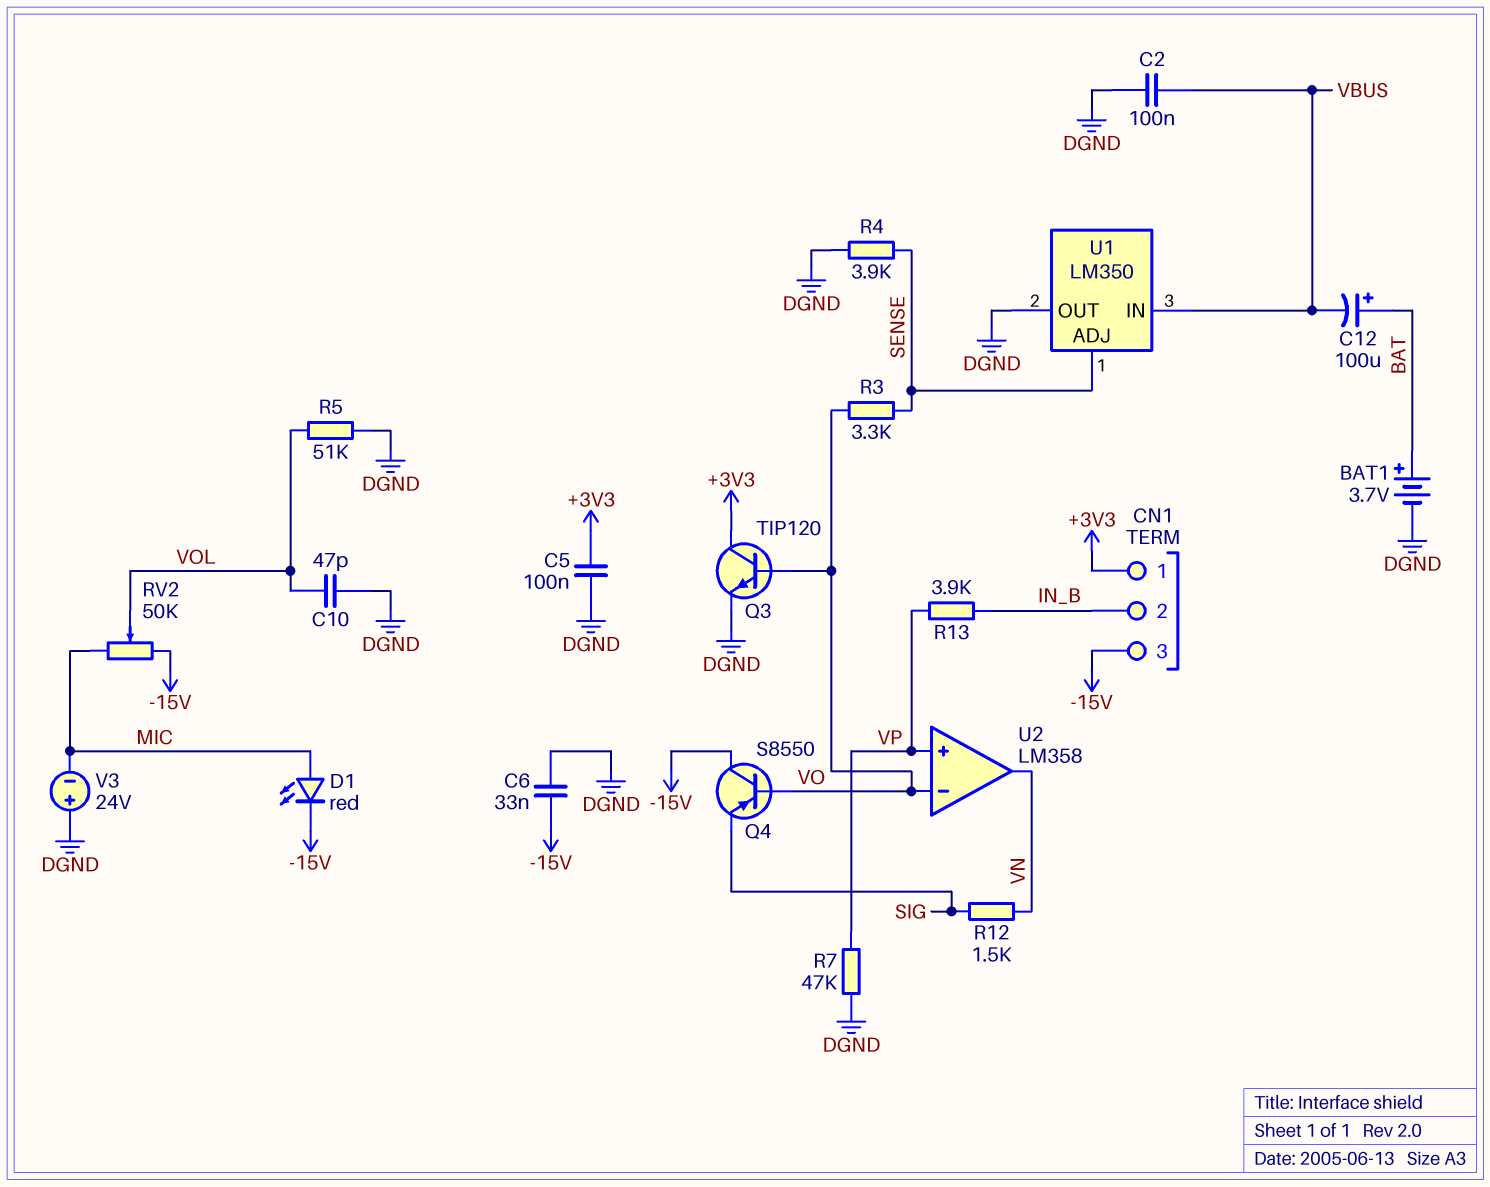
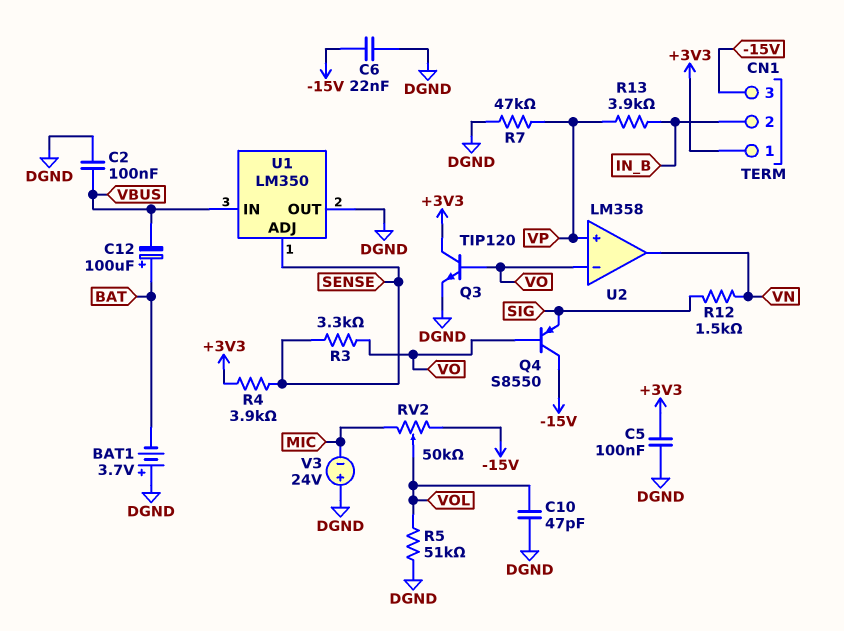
BAT1: 3.7V (plus BAT, minus DGND) -> 3.7V (plus DGND, minus BAT)
C6: 33nF (-15V, DGND) -> 22nF (-15V, DGND)
D1: LED red (A MIC, K -15V) -> none
R4: 3.9k (DGND, SENSE) -> 3.9k (+3V3, SENSE)

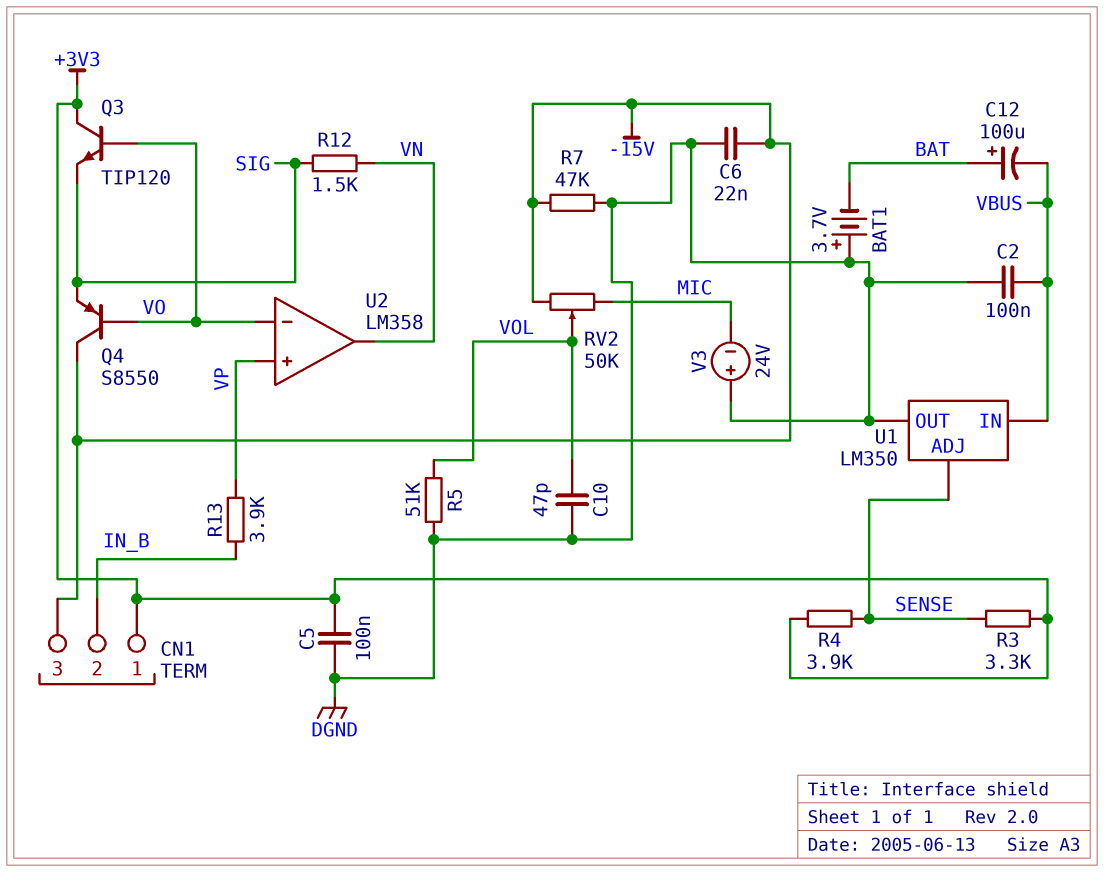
Q3: NPN TIP120 (B VO, C +3V3, E DGND) -> NPN TIP120 (B VO, C +3V3, E SIG)
R3: 3.3k (SENSE, VO) -> 3.3k (+3V3, SENSE)
R7: 47k (DGND, VP) -> 47k (-15V, DGND)

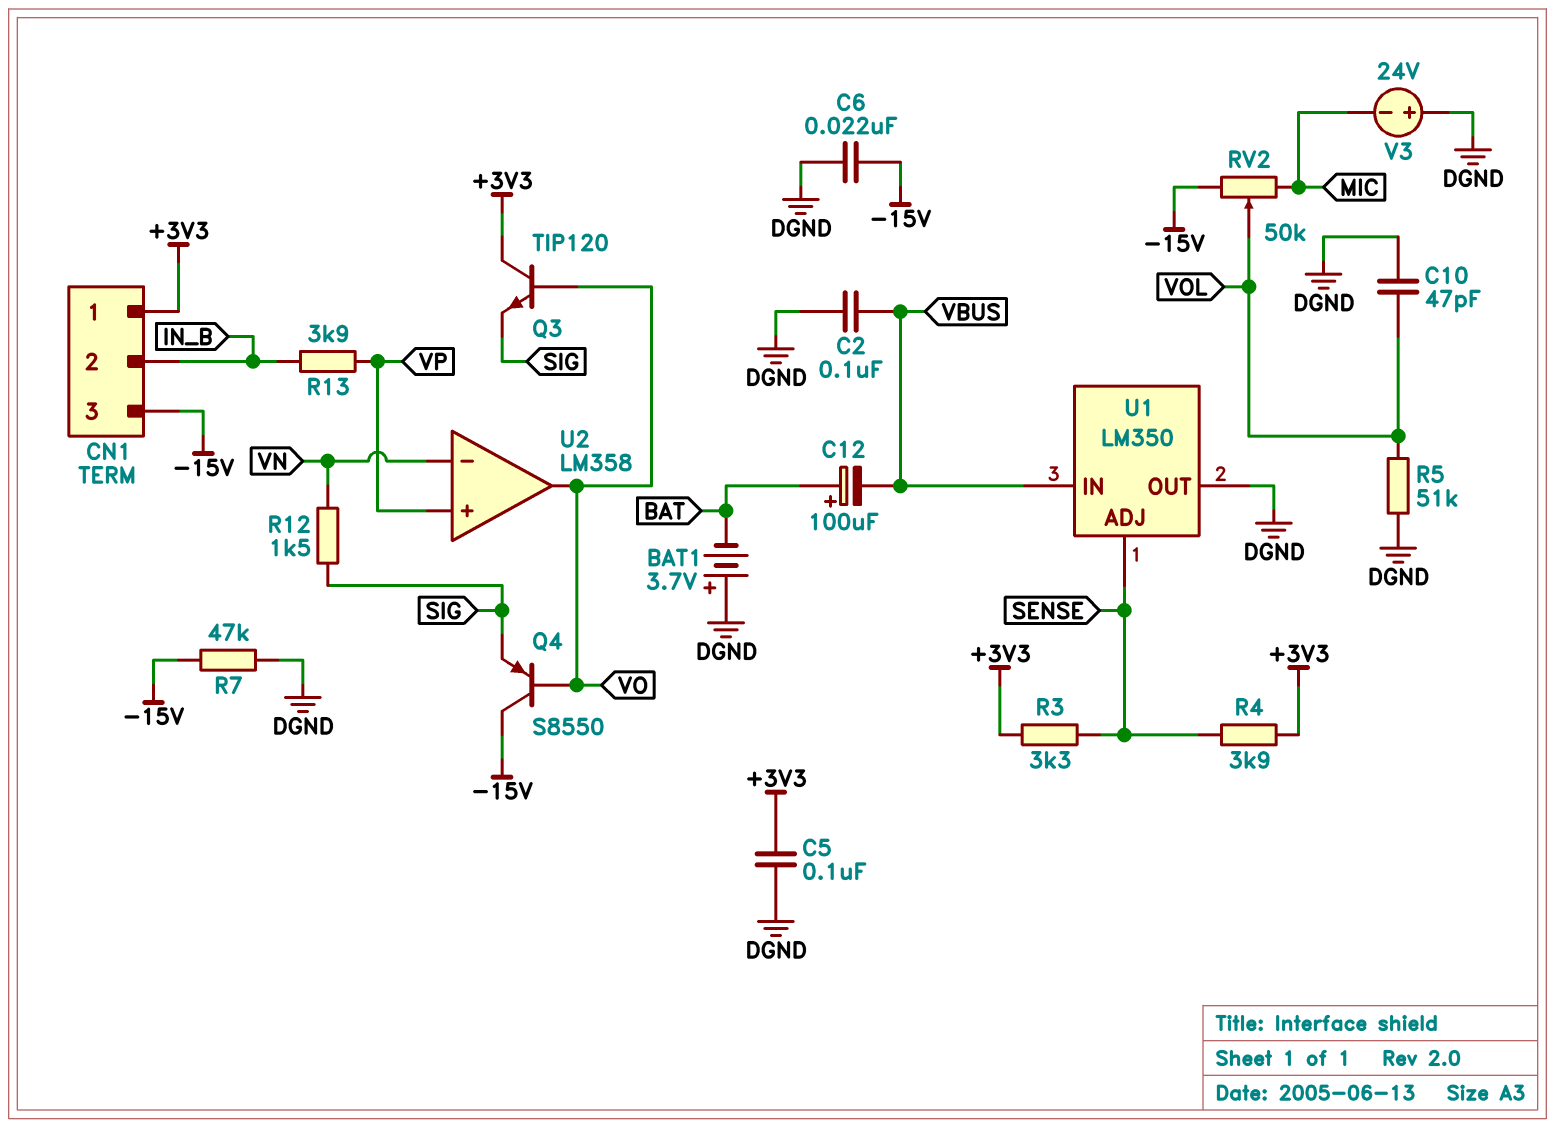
U2 pin in-: VO -> VN
U2 pin out: VN -> VO

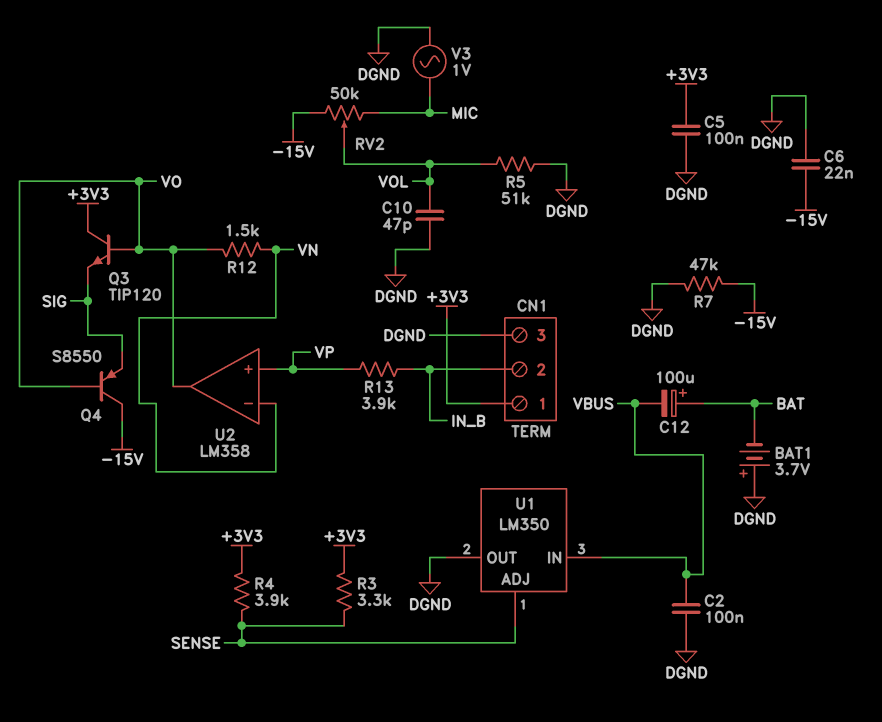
CN1 pin 3: -15V -> DGND
R12: 1.5k (SIG, VN) -> 1.5k (VN, VO)
V3: 24V (plus DGND, minus MIC) -> AC 1V (DGND, MIC)

